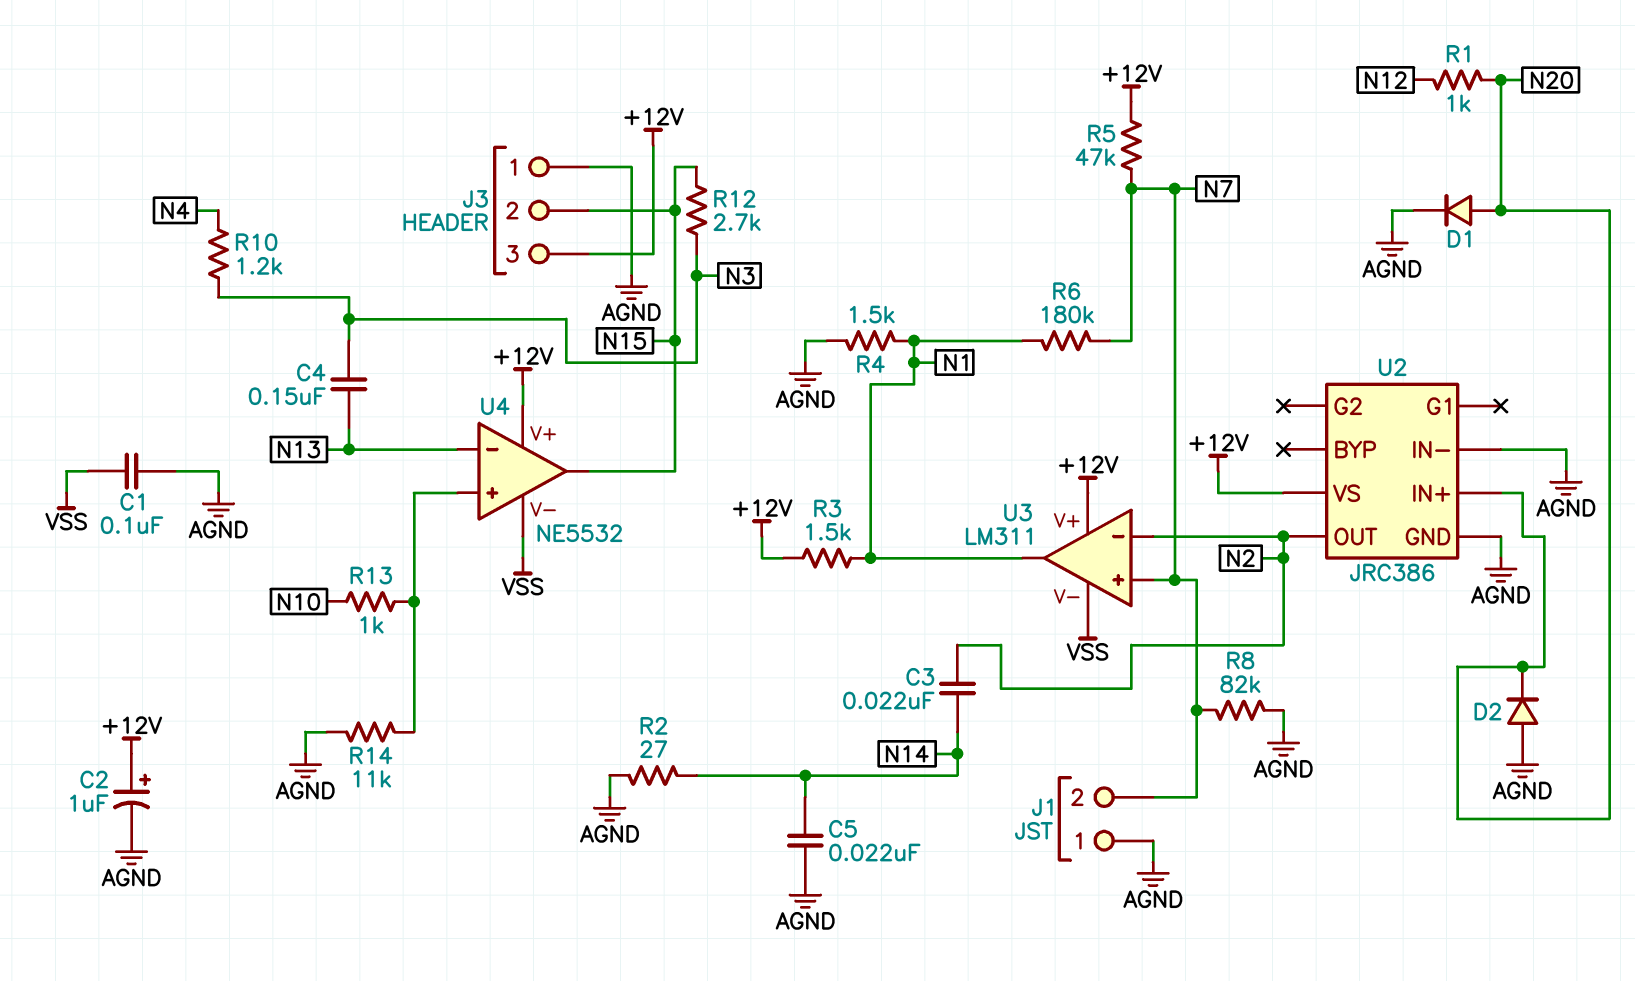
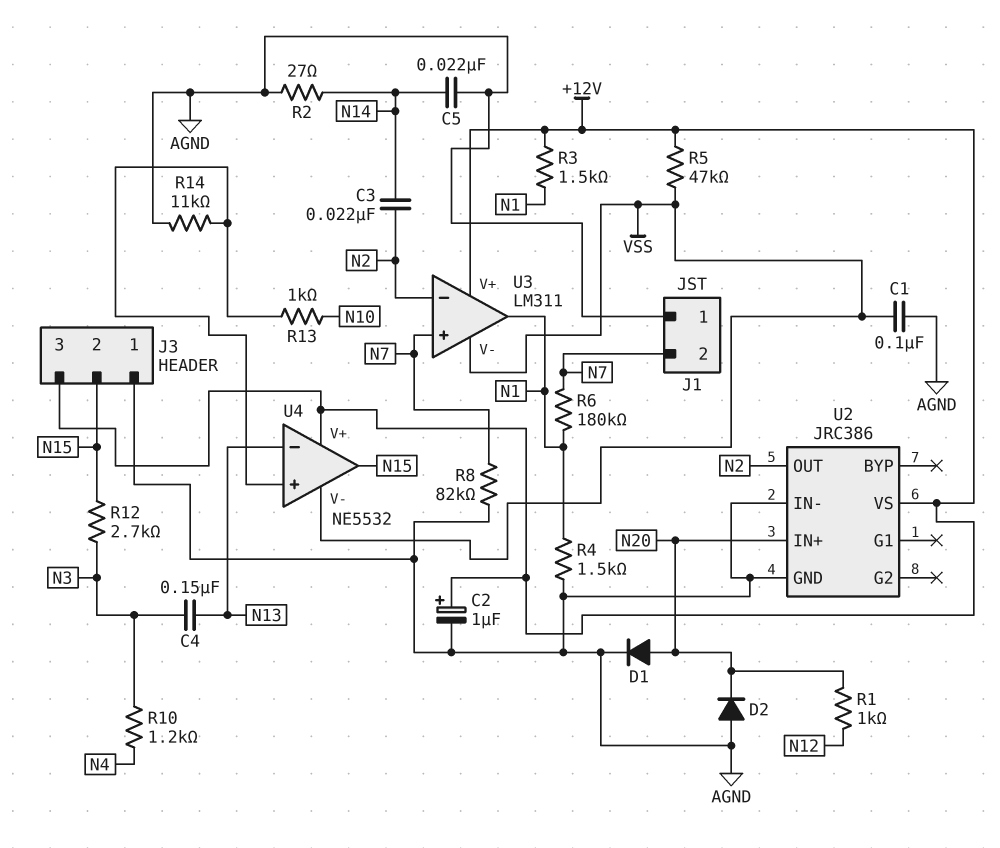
R5: 47k (+12V, N7) -> 47k (+12V, VSS)

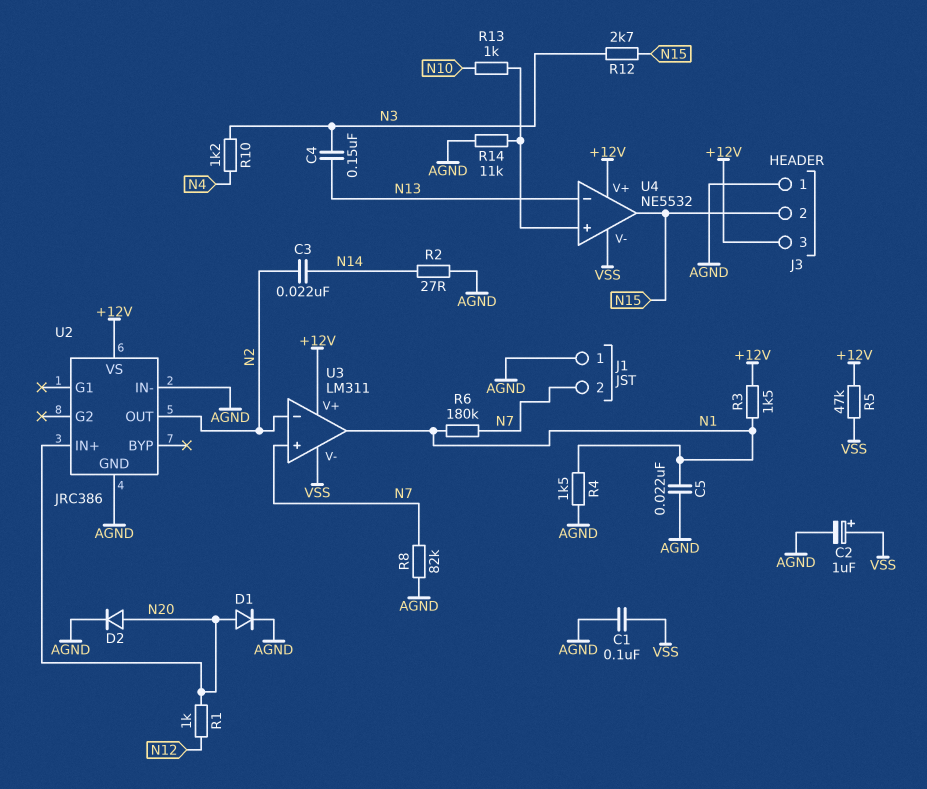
C2: 1uF (plus +12V, minus AGND) -> 1uF (plus VSS, minus AGND)
C5: 22nF (AGND, N14) -> 22nF (AGND, N1)
D2: diode (A AGND, K N20) -> diode (A N20, K AGND)

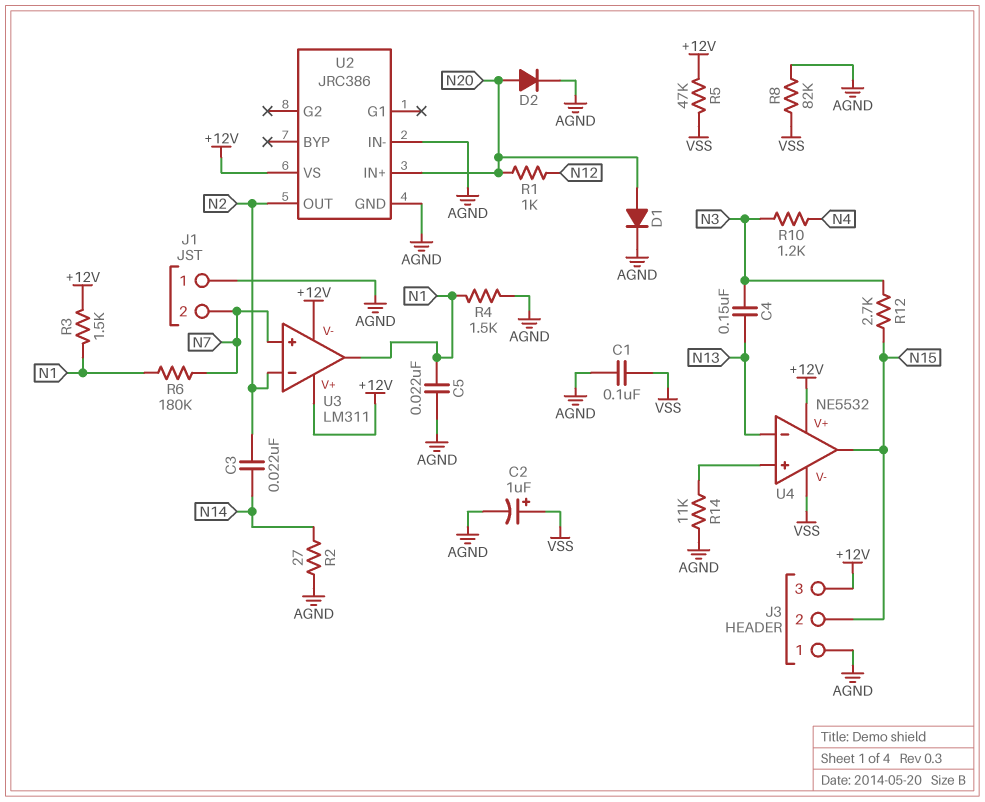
R8: 82k (AGND, N7) -> 82k (AGND, VSS)
R13: 1k (N10, U4/in+) -> none
U3 pin V-: VSS -> +12V

